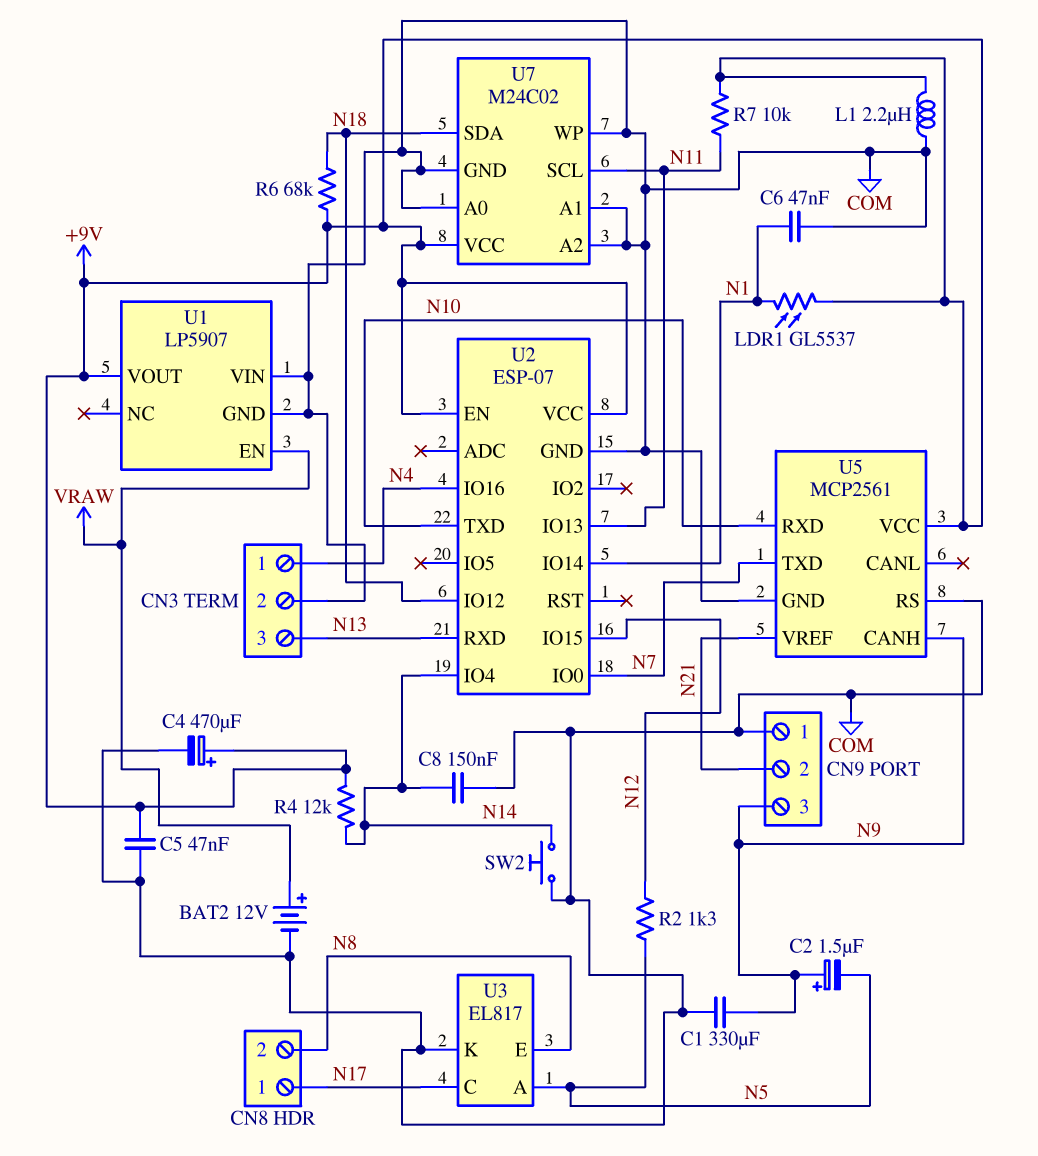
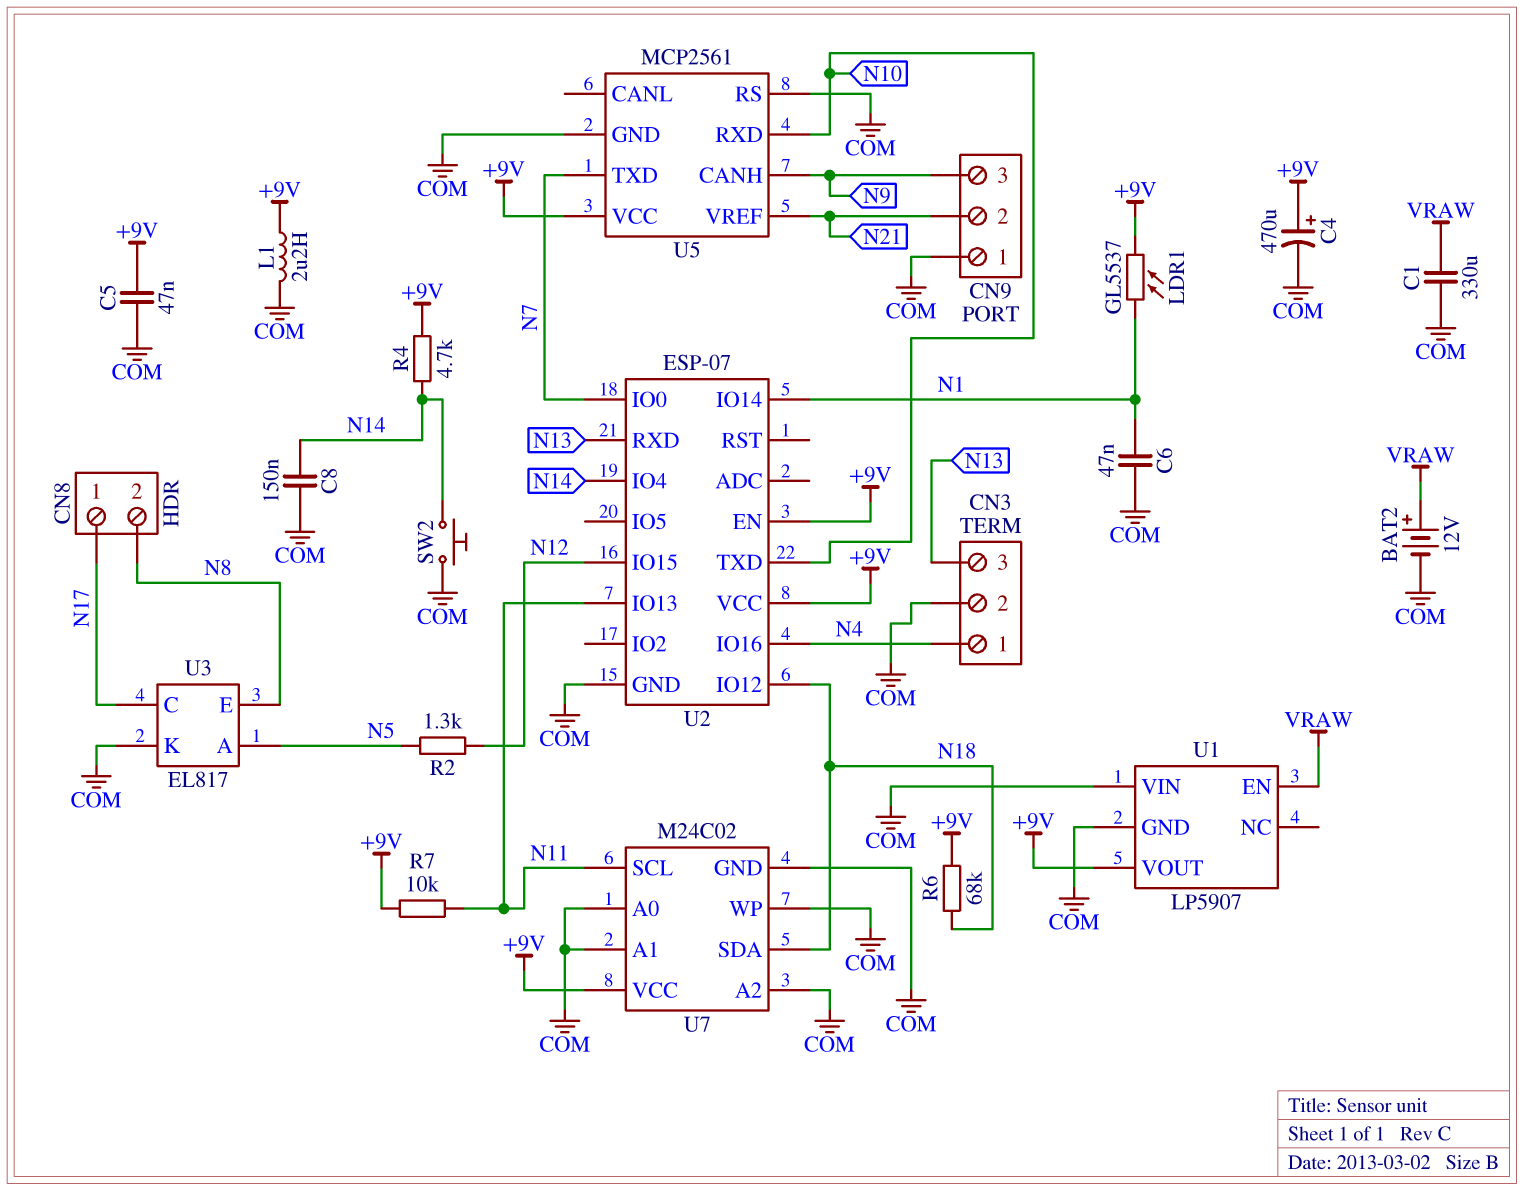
C1: 330uF (COM, N9) -> 330uF (COM, VRAW)
C2: 1.5uF (plus N9, minus N5) -> none
R4: 12k (+9V, N14) -> 4.7k (+9V, N14)

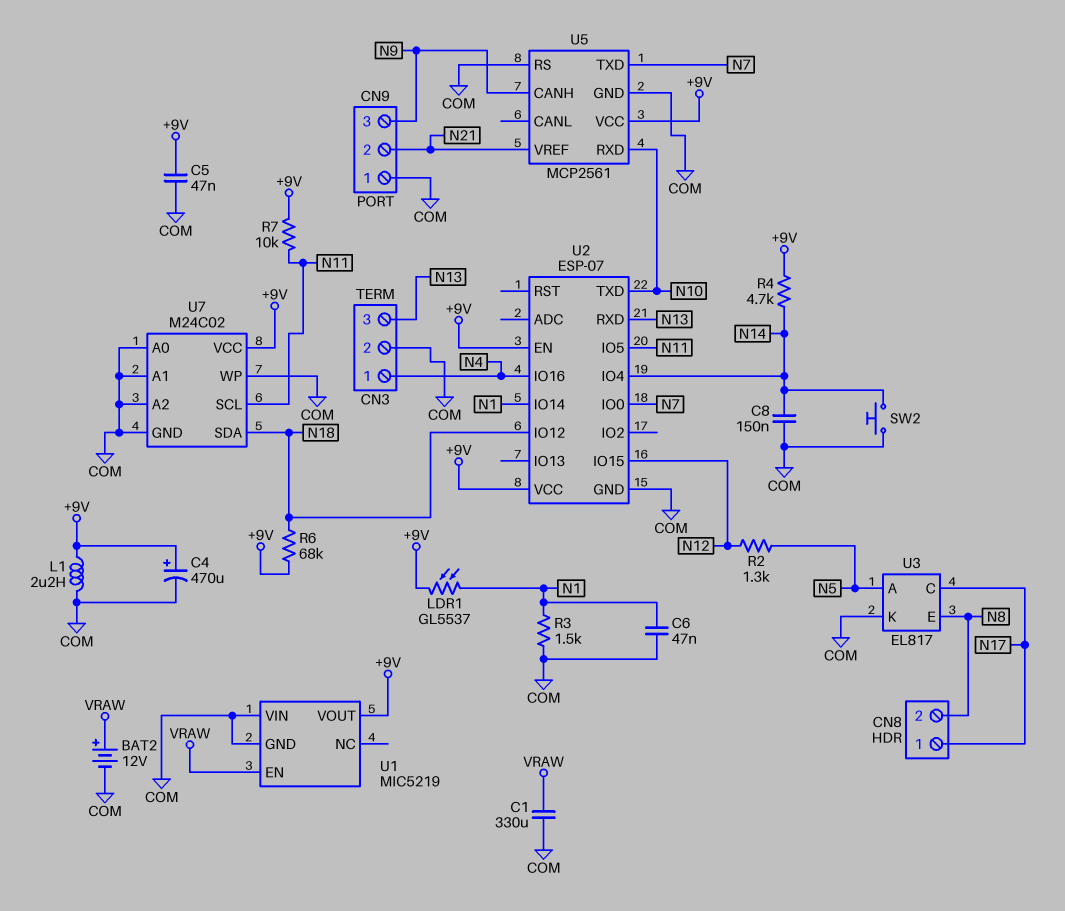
R3: none -> 1.5k (COM, N1)
U1: LP5907 -> MIC5219
U2 pin IO5: none -> N11
U2 pin IO13: N11 -> none

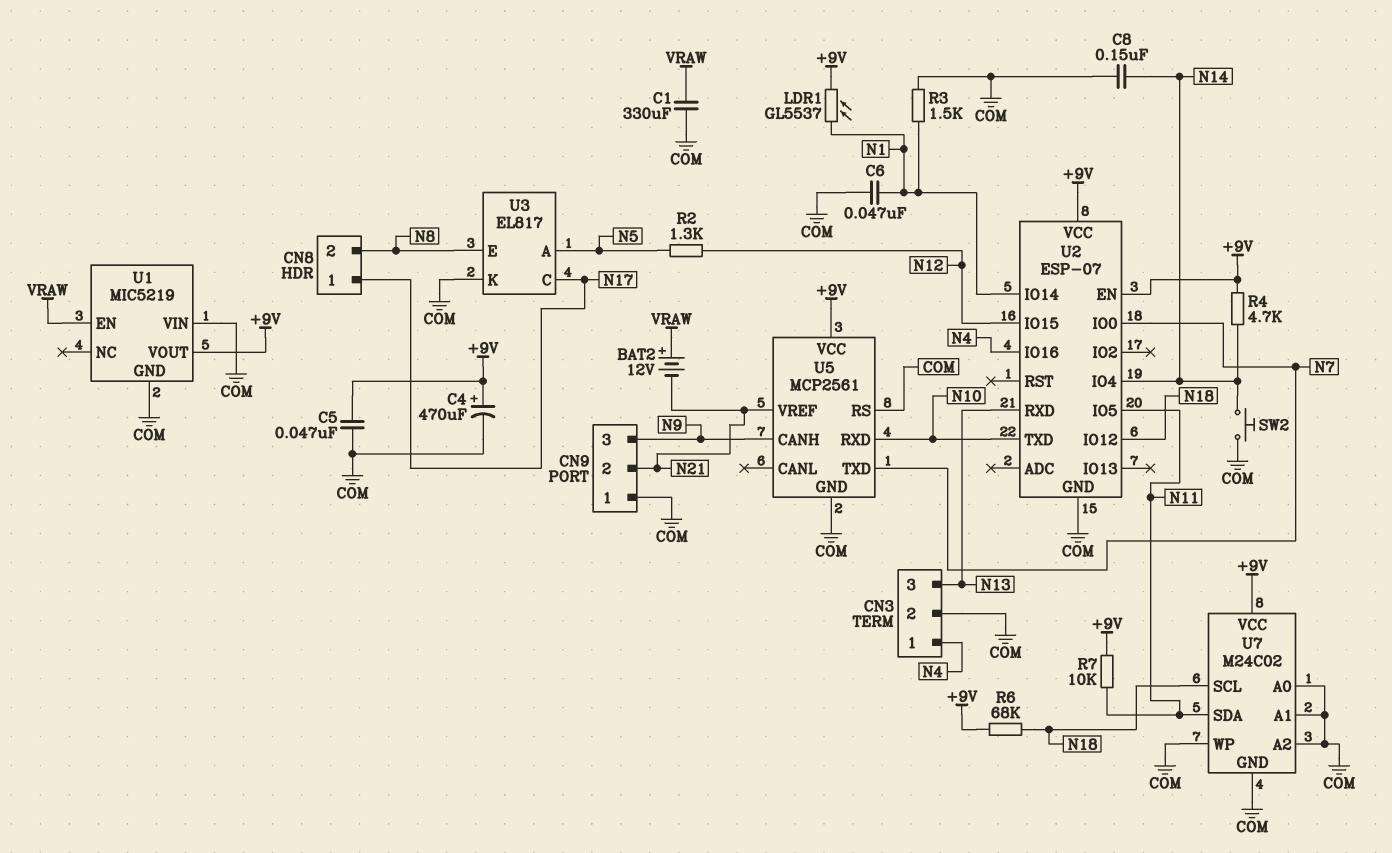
BAT2: 12V (plus VRAW, minus COM) -> 12V (plus VRAW, minus N21)
L1: 2.2uH (+9V, COM) -> none
U7 pin SCL: N11 -> N18
U7 pin SDA: N18 -> N11

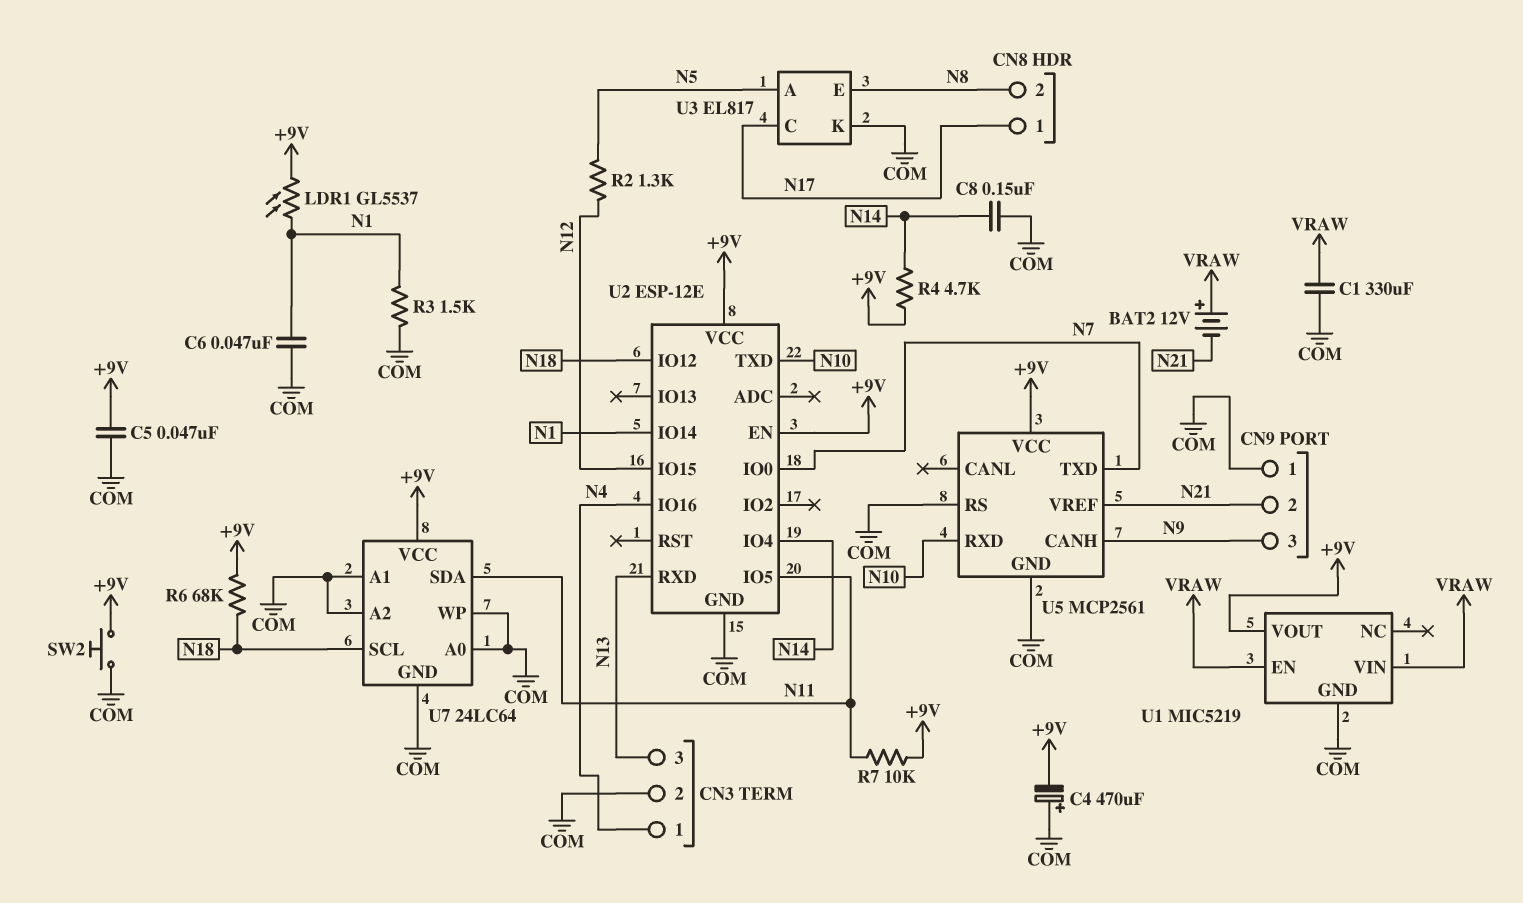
C4: 470uF (plus +9V, minus COM) -> 470uF (plus COM, minus +9V)
SW2: button (COM, N14) -> button (+9V, COM)
U1 pin VIN: COM -> VRAW
U2: ESP-07 -> ESP-12E
U7: M24C02 -> 24LC64

